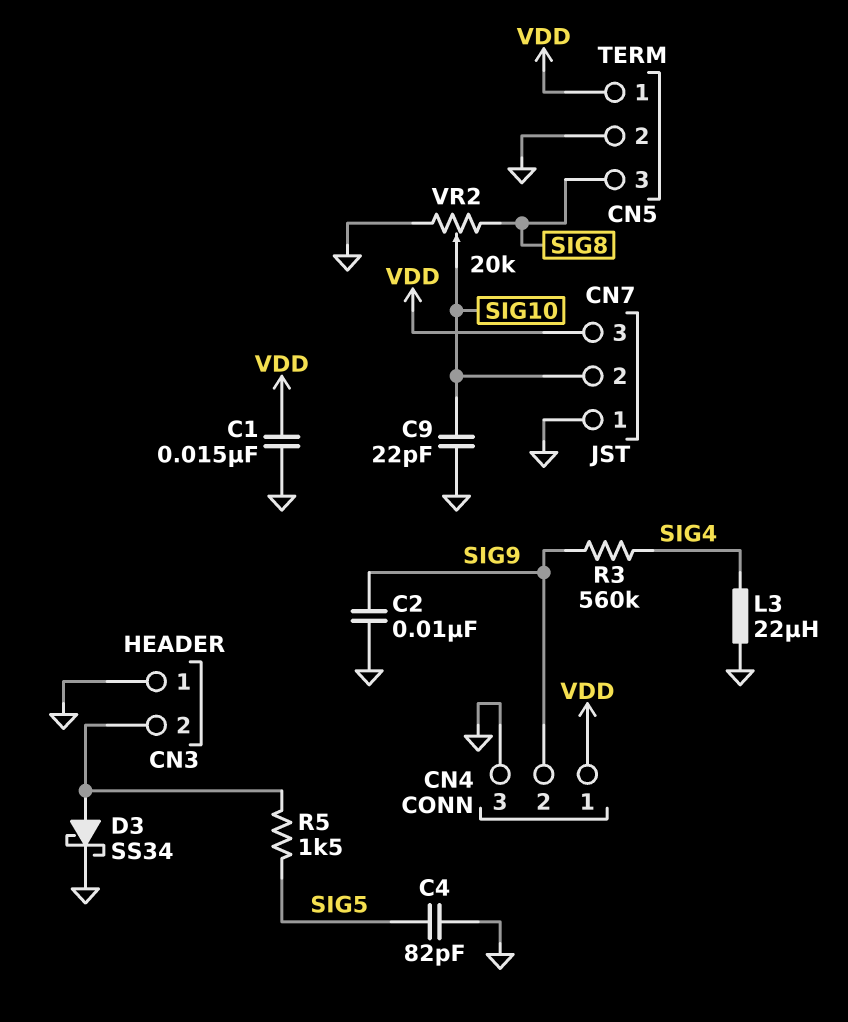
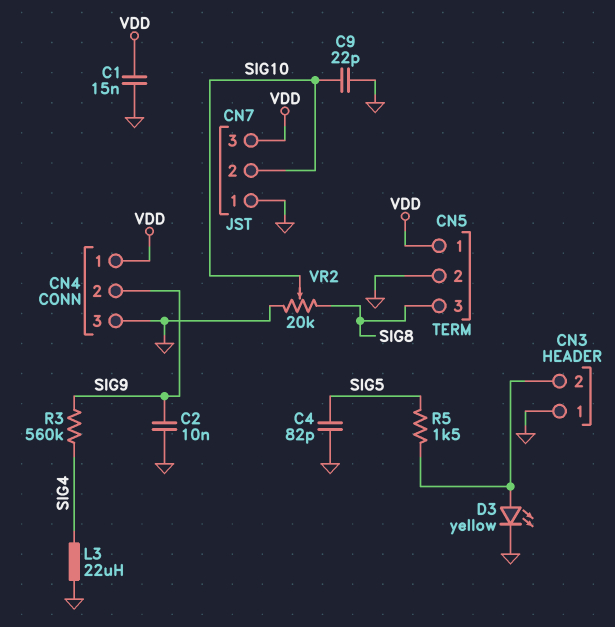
D3: schottky SS34 (A CN3/2, K GND) -> LED yellow (A CN3/2, K GND)

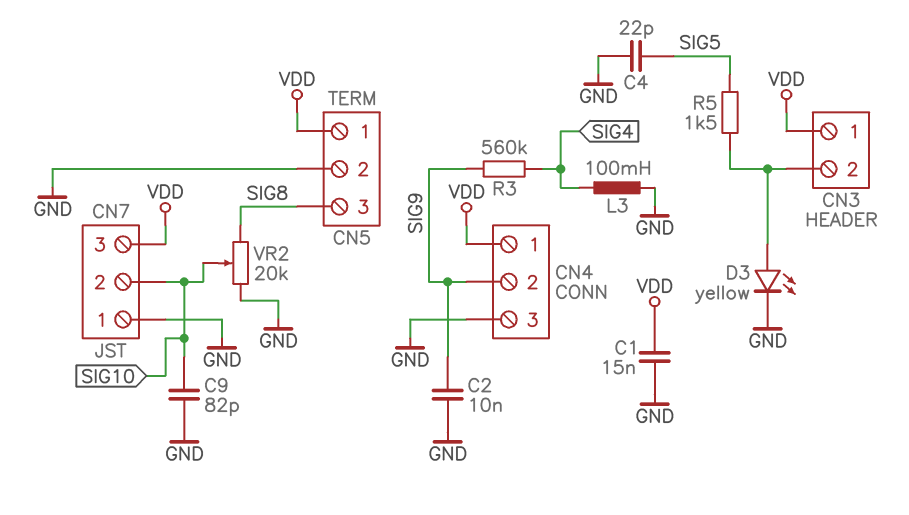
C4: 82pF (GND, SIG5) -> 22pF (GND, SIG5)
C9: 22pF (GND, SIG10) -> 82pF (GND, SIG10)
CN3 pin 1: GND -> VDD
L3: 22uH (GND, SIG4) -> 100mH (GND, SIG4)

